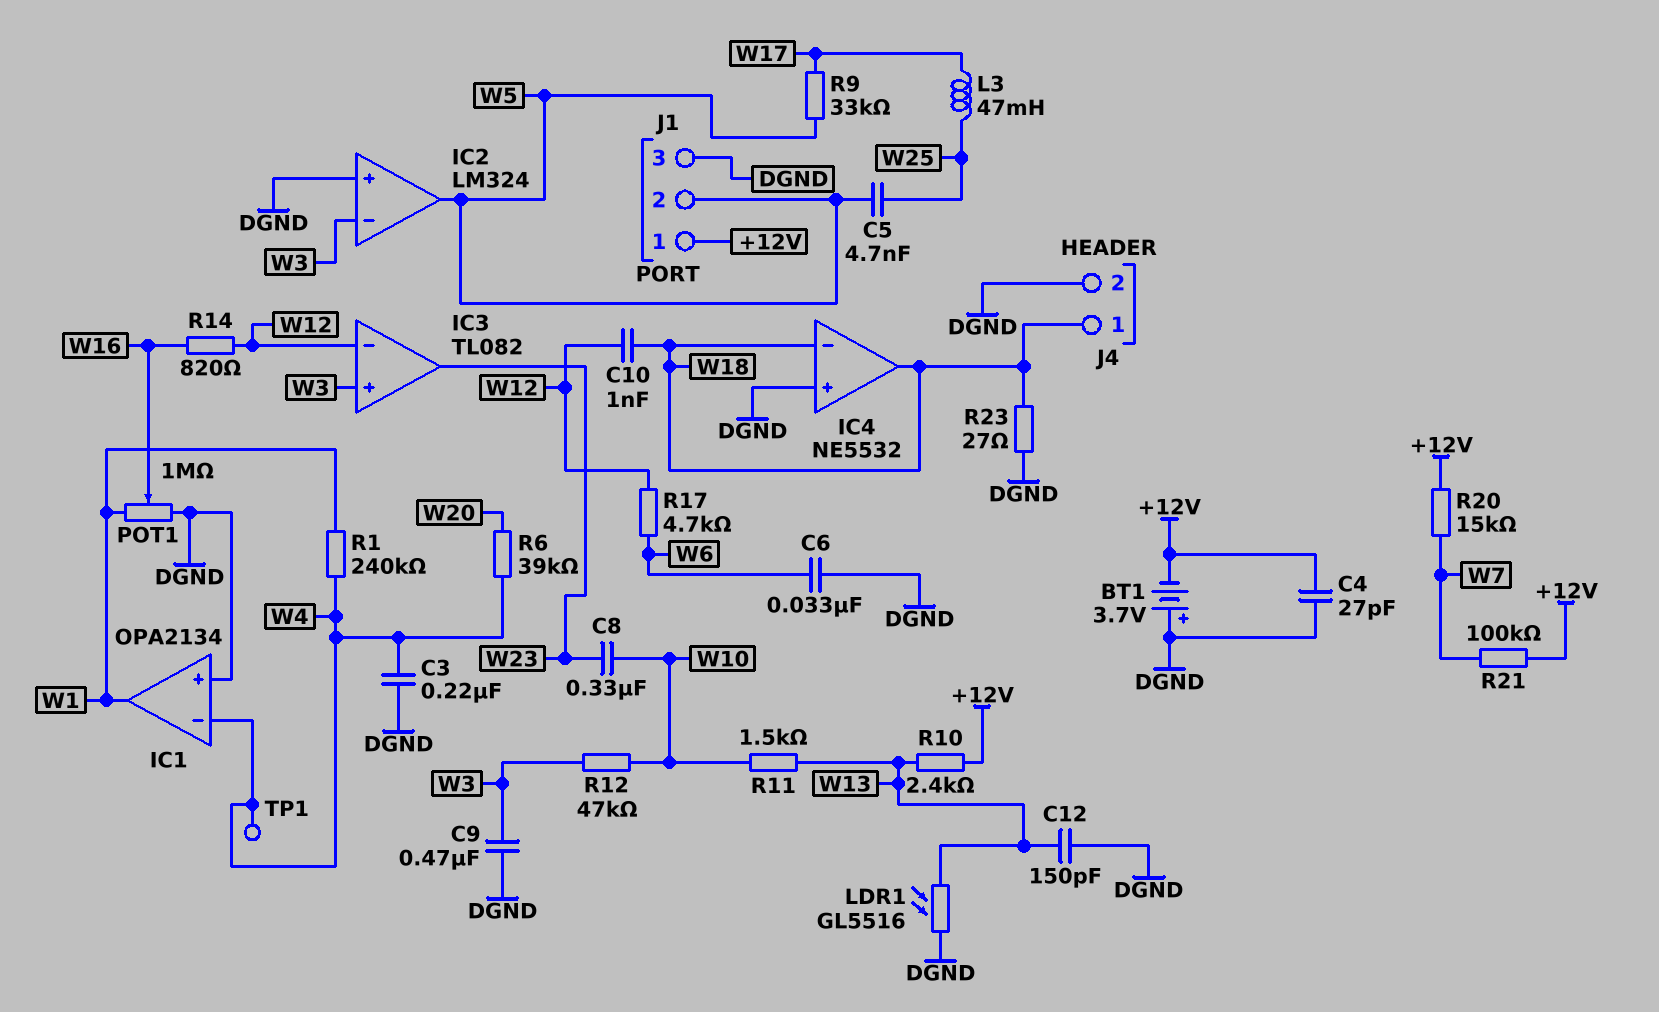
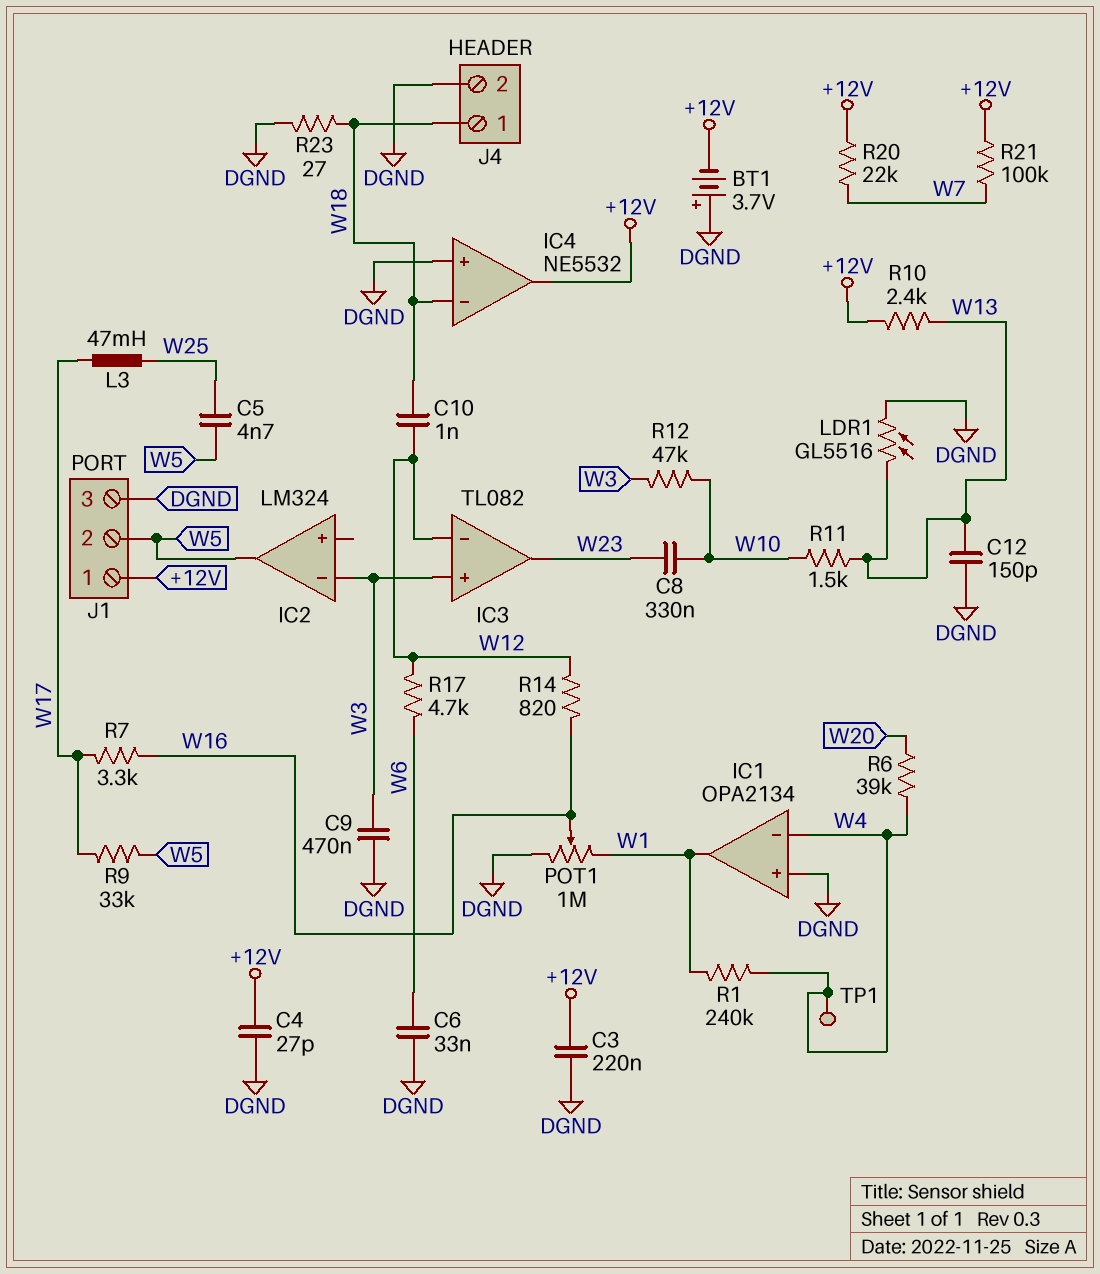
C3: 220nF (DGND, W4) -> 220nF (+12V, DGND)
IC2 pin in+: DGND -> none
IC4 pin out: W18 -> +12V
R7: none -> 3.3k (W16, W17)
R20: 15k (+12V, W7) -> 22k (+12V, W7)

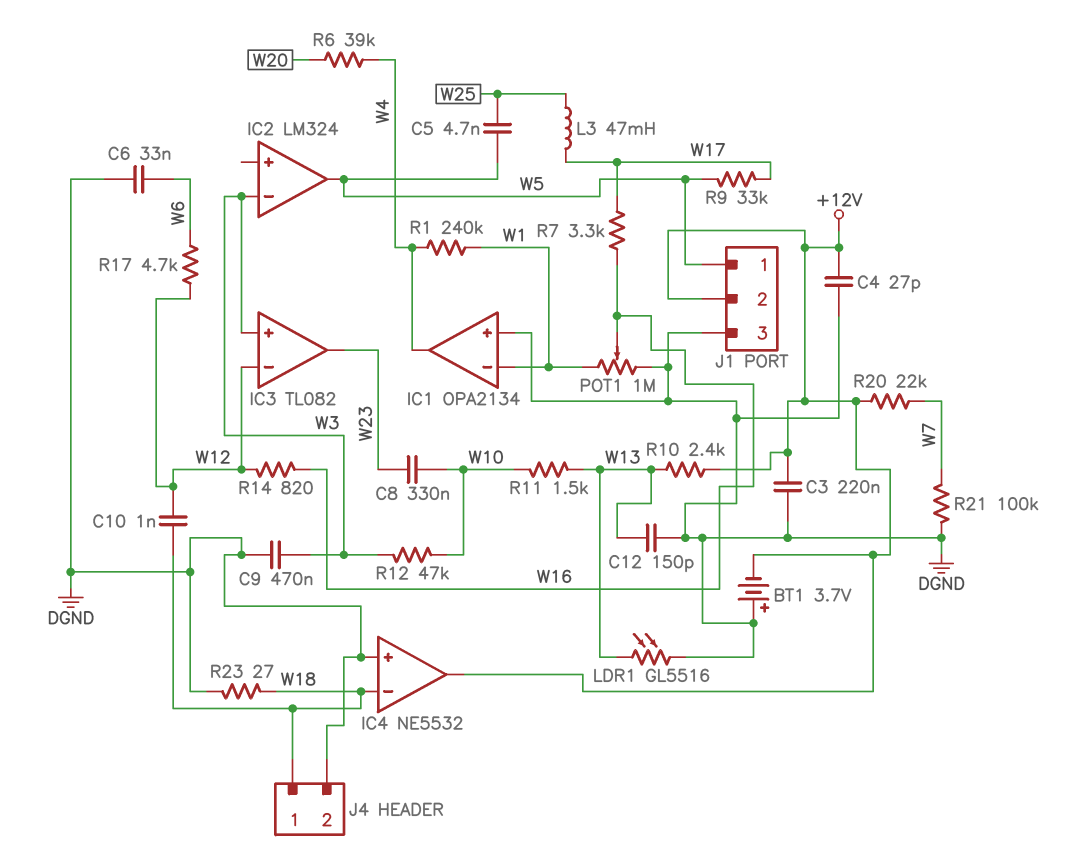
IC1 pin in-: W4 -> W1
IC1 pin out: W1 -> W4
J1 pin 1: +12V -> W5
J1 pin 2: W5 -> +12V
R21: 100k (+12V, W7) -> 100k (DGND, W7)
TP1: test point (W4) -> none

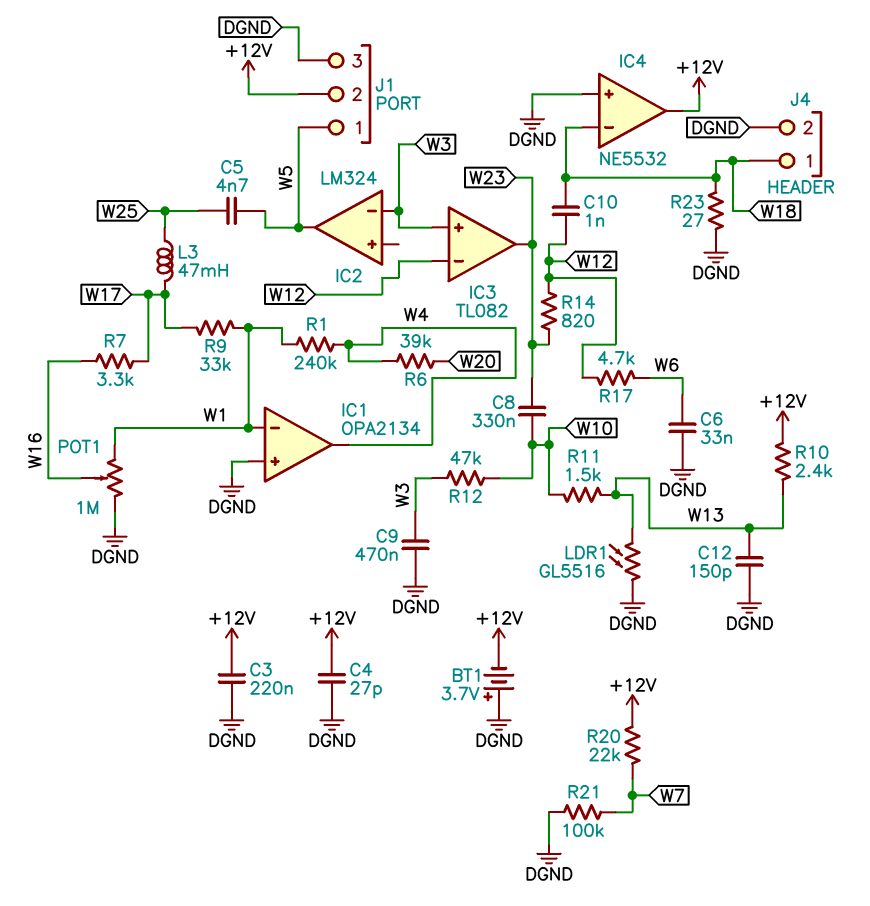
R9: 33k (W5, W17) -> 33k (W1, W17)
R14: 820 (W12, W16) -> 820 (W12, W23)

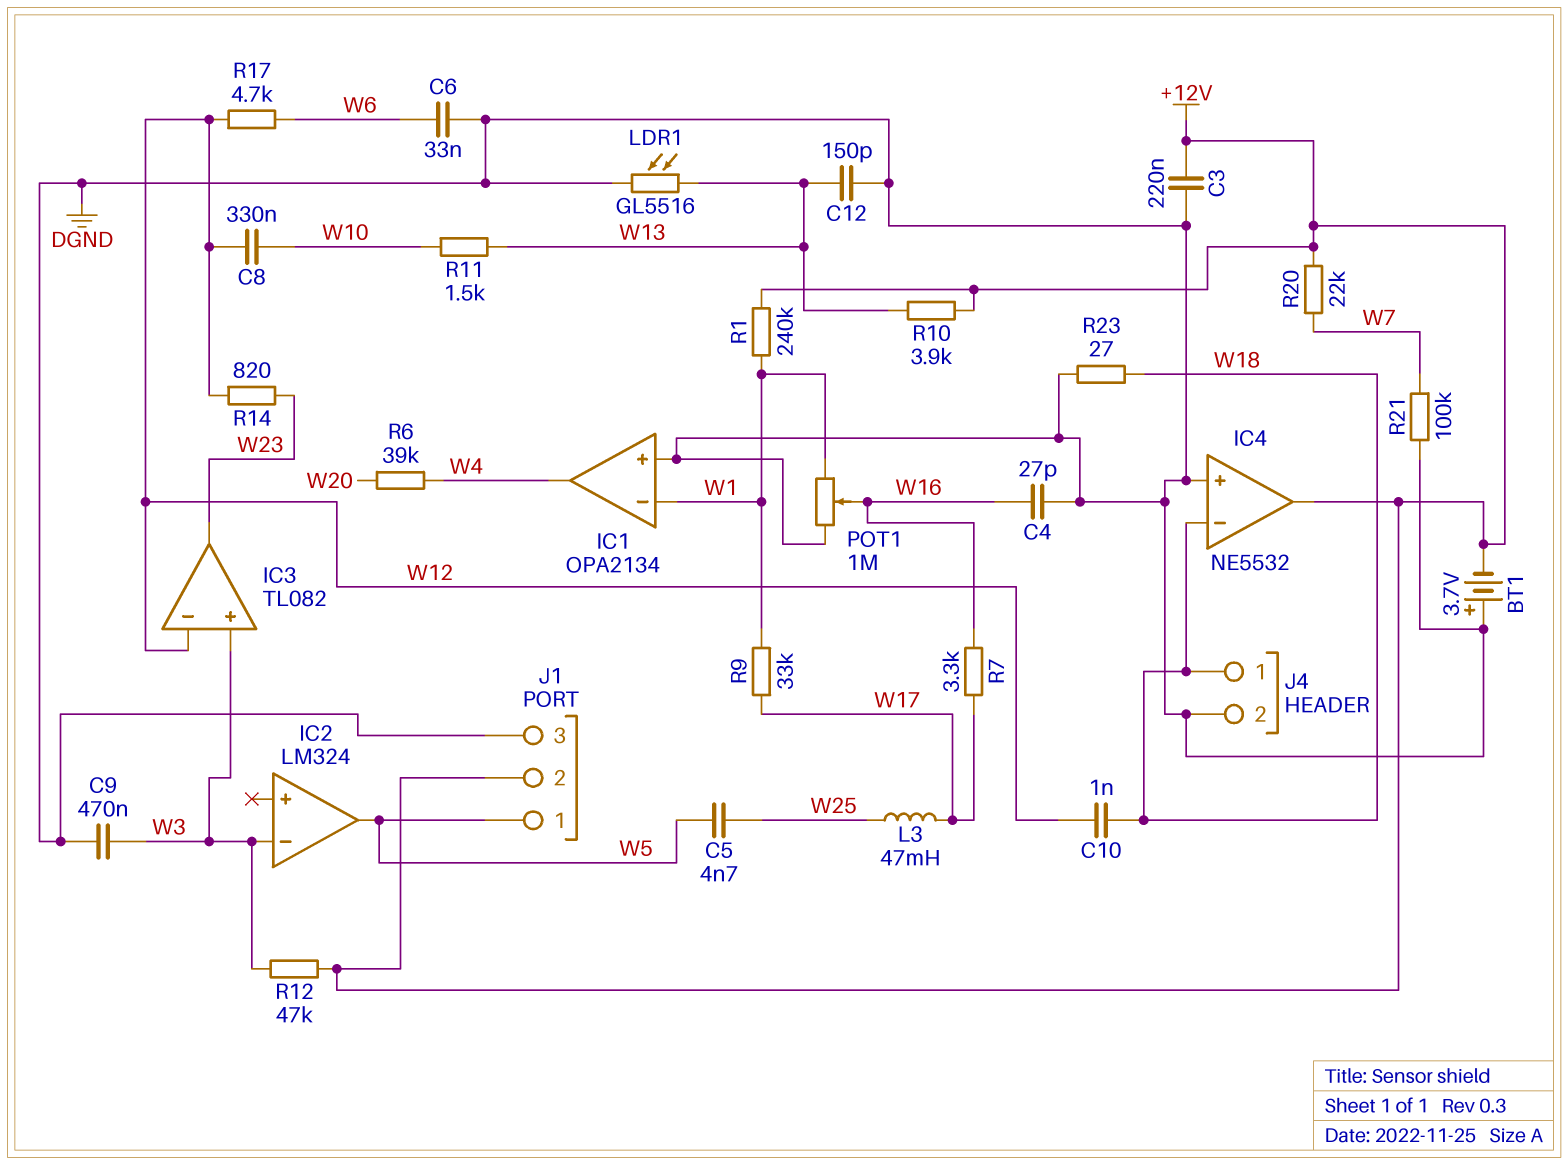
C4: 27pF (+12V, DGND) -> 27pF (DGND, W16)
C8: 330nF (W10, W23) -> 330nF (W10, W12)
R1: 240k (W1, W4) -> 240k (+12V, W1)
R10: 2.4k (+12V, W13) -> 3.9k (+12V, W13)
R12: 47k (W3, W10) -> 47k (+12V, W3)

